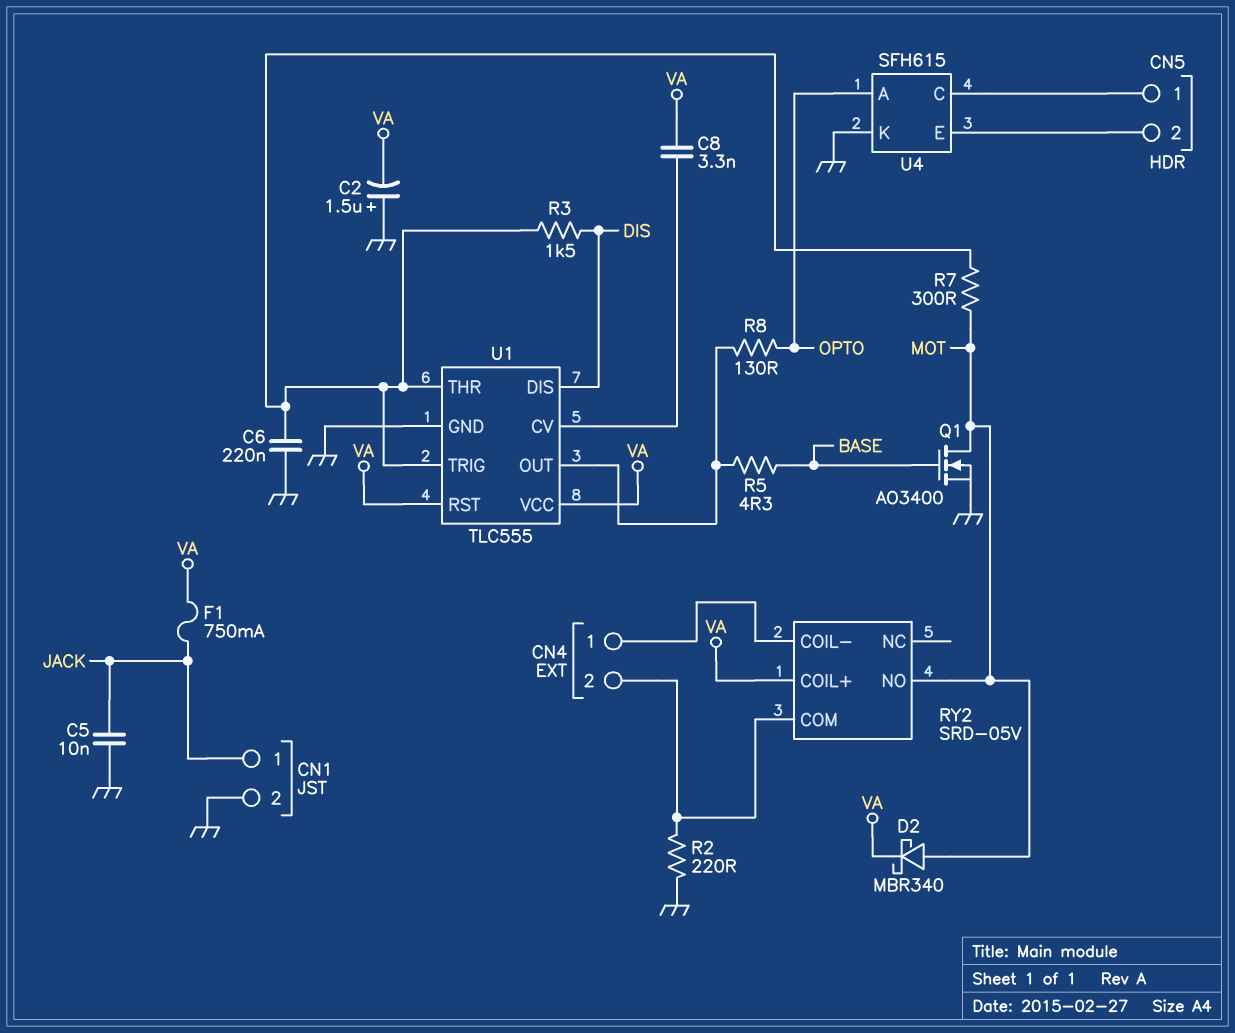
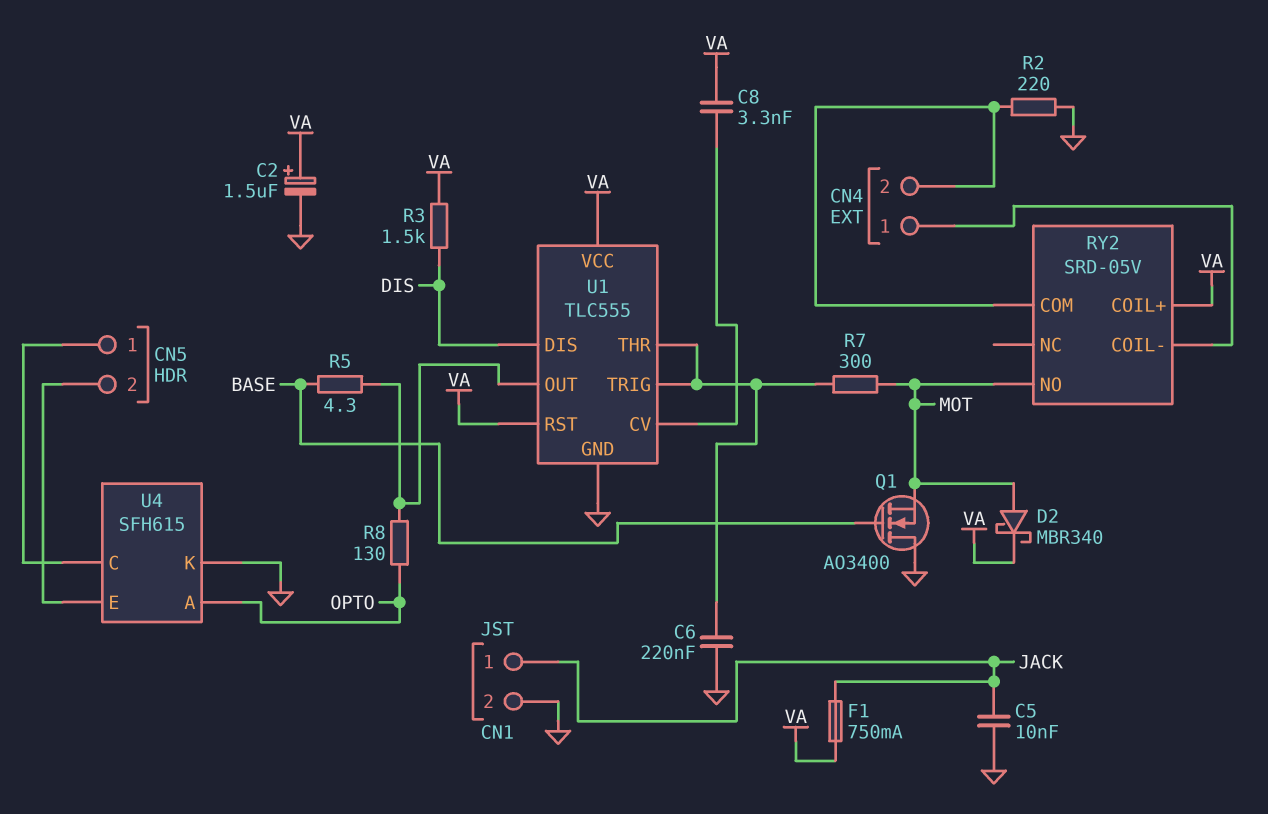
C2: 1.5uF (plus GND, minus VA) -> 1.5uF (plus VA, minus GND)
Q1: NMOS AO3400 (G BASE, D MOT, S GND) -> NMOS AO3400 (G BASE, D GND, S MOT)
R3: 1.5k (DIS, U1/THR) -> 1.5k (DIS, VA)

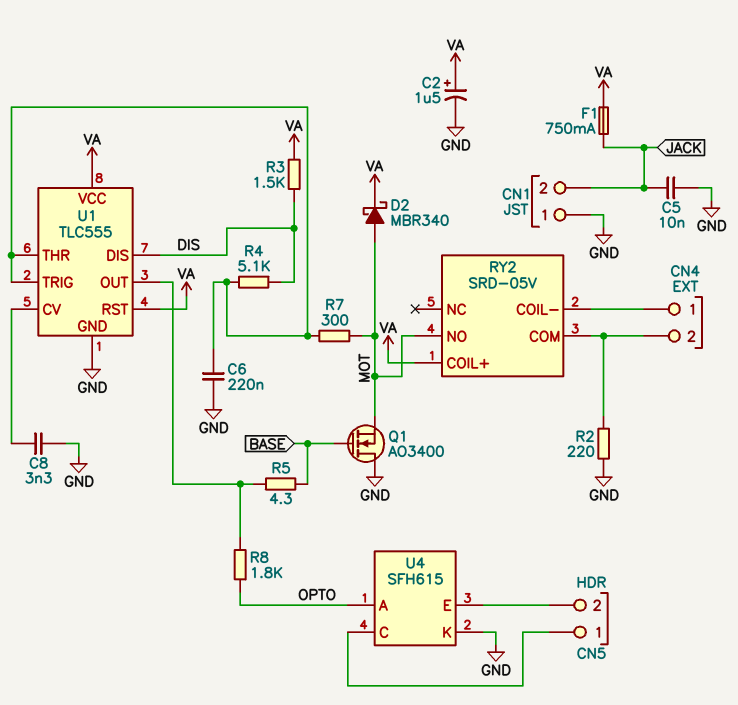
C8: 3.3nF (U1/CV, VA) -> 3.3nF (GND, U1/CV)
CN1 pin 1: JACK -> GND
CN1 pin 2: GND -> JACK
R4: none -> 5.1k (DIS, U1/THR)
R8: 130 (OPTO, U1/OUT) -> 1.8k (OPTO, U1/OUT)

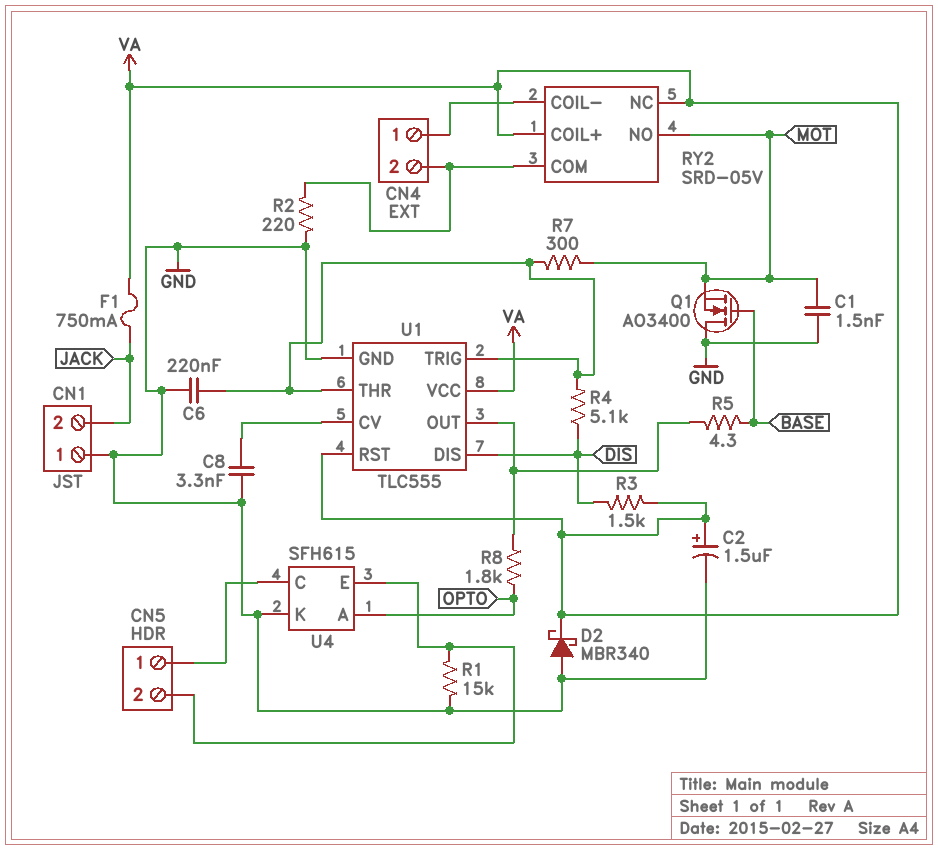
C1: none -> 1.5nF (GND, MOT)
C5: 10nF (GND, JACK) -> none
D2: schottky MBR340 (A MOT, K VA) -> schottky MBR340 (A GND, K VA)
R1: none -> 15k (CN5/2, GND)
RY2 pin NC: none -> VA

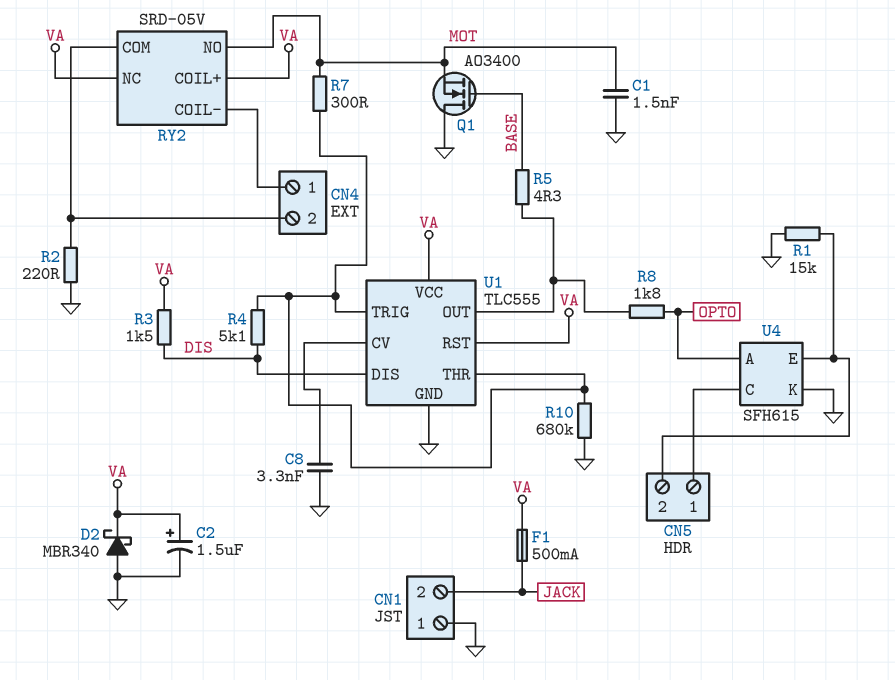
C6: 220nF (GND, U1/THR) -> none
F1: 750mA (JACK, VA) -> 500mA (JACK, VA)
R10: none -> 680k (GND, U1/THR)

